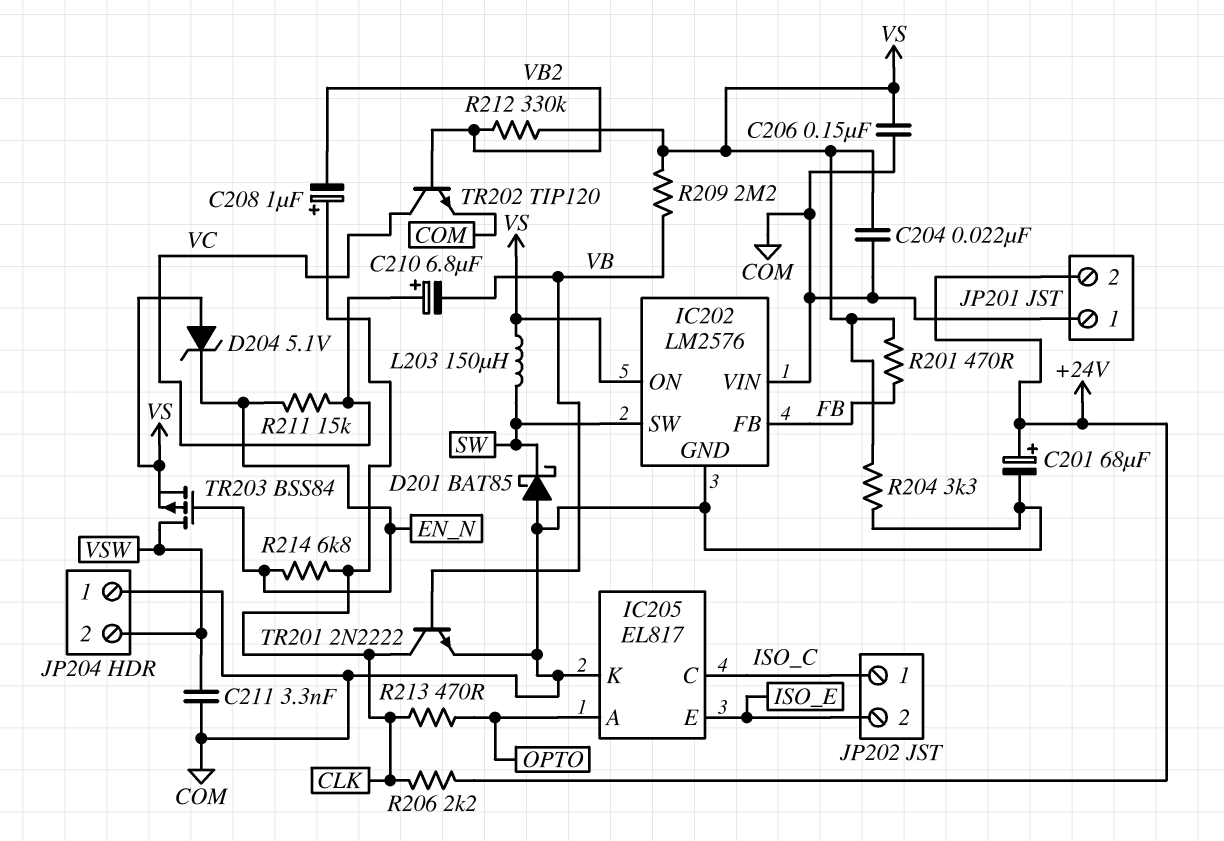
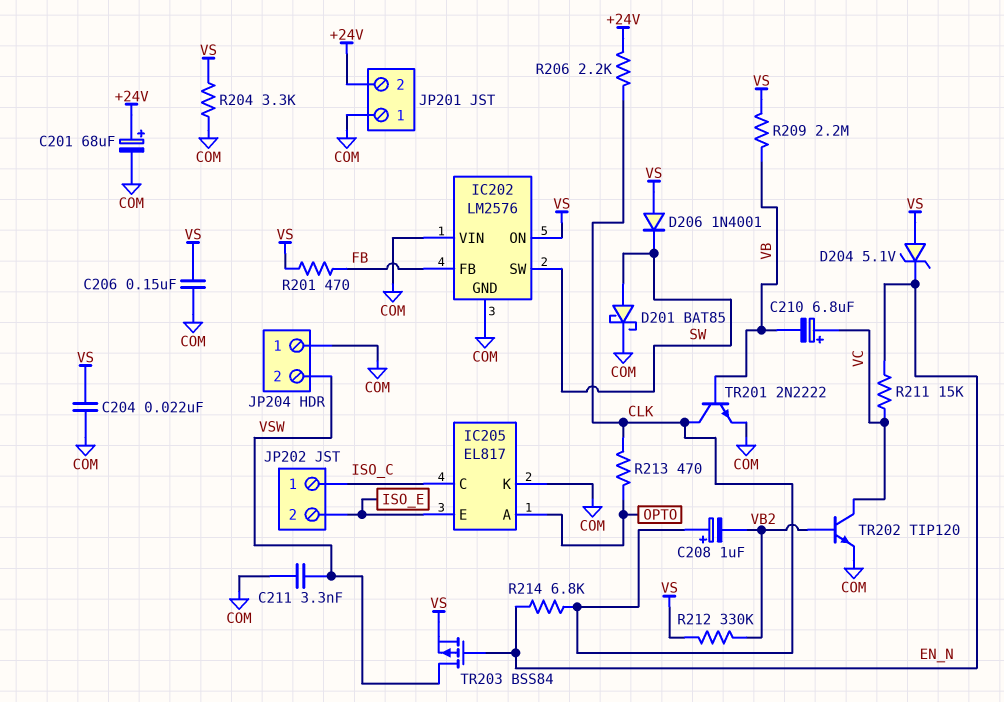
D201: schottky BAT85 (A COM, K SW) -> schottky BAT85 (A SW, K COM)
D206: none -> diode 1N4001 (A VS, K SW)
L203: 150uH (SW, VS) -> none

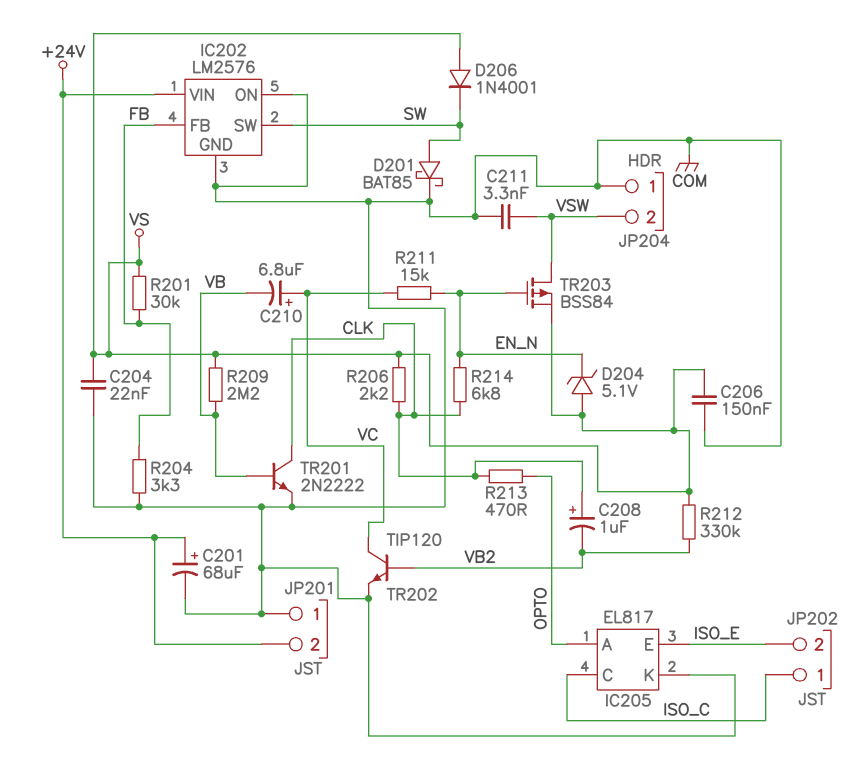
IC202 pin ON: VS -> COM
IC202 pin VIN: COM -> +24V
R201: 470 (FB, VS) -> 30k (FB, VS)
R204: 3.3k (COM, VS) -> 3.3k (COM, FB)
R206: 2.2k (+24V, CLK) -> 2.2k (CLK, VS)

